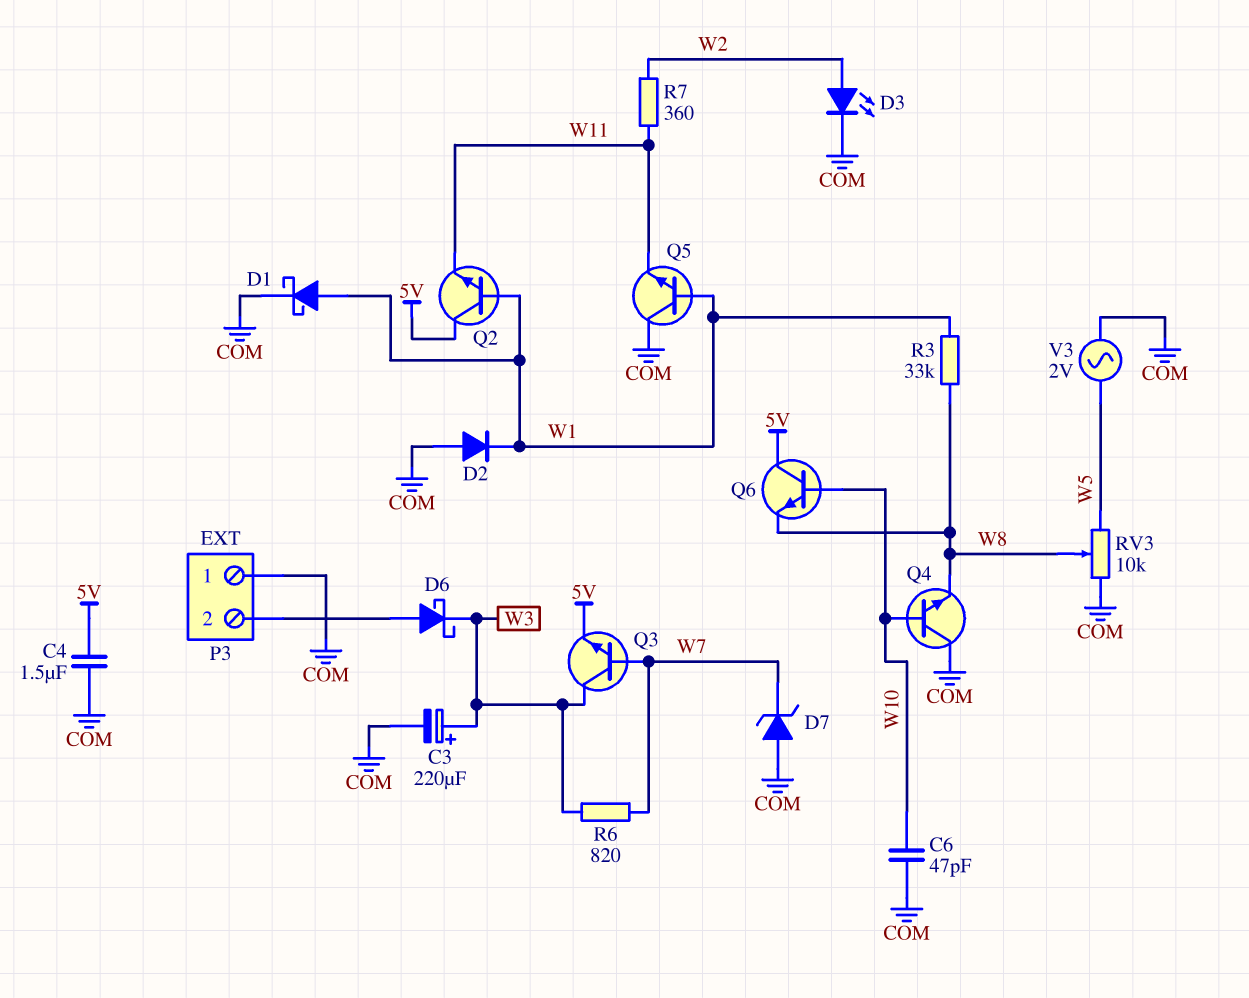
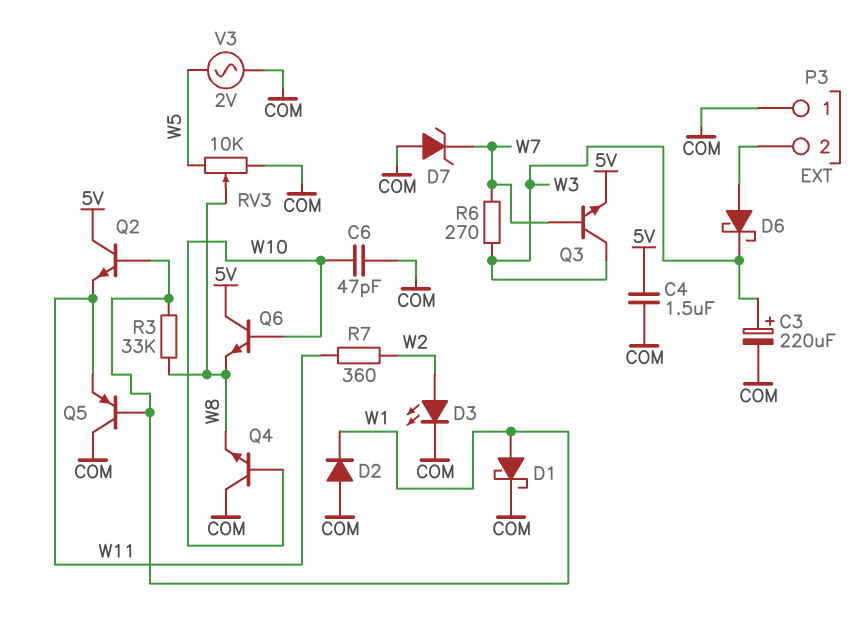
Q5: NPN (B W1, C COM, E W11) -> PNP (B W1, C COM, E W11)
R6: 820 (W3, W7) -> 270 (W3, W7)

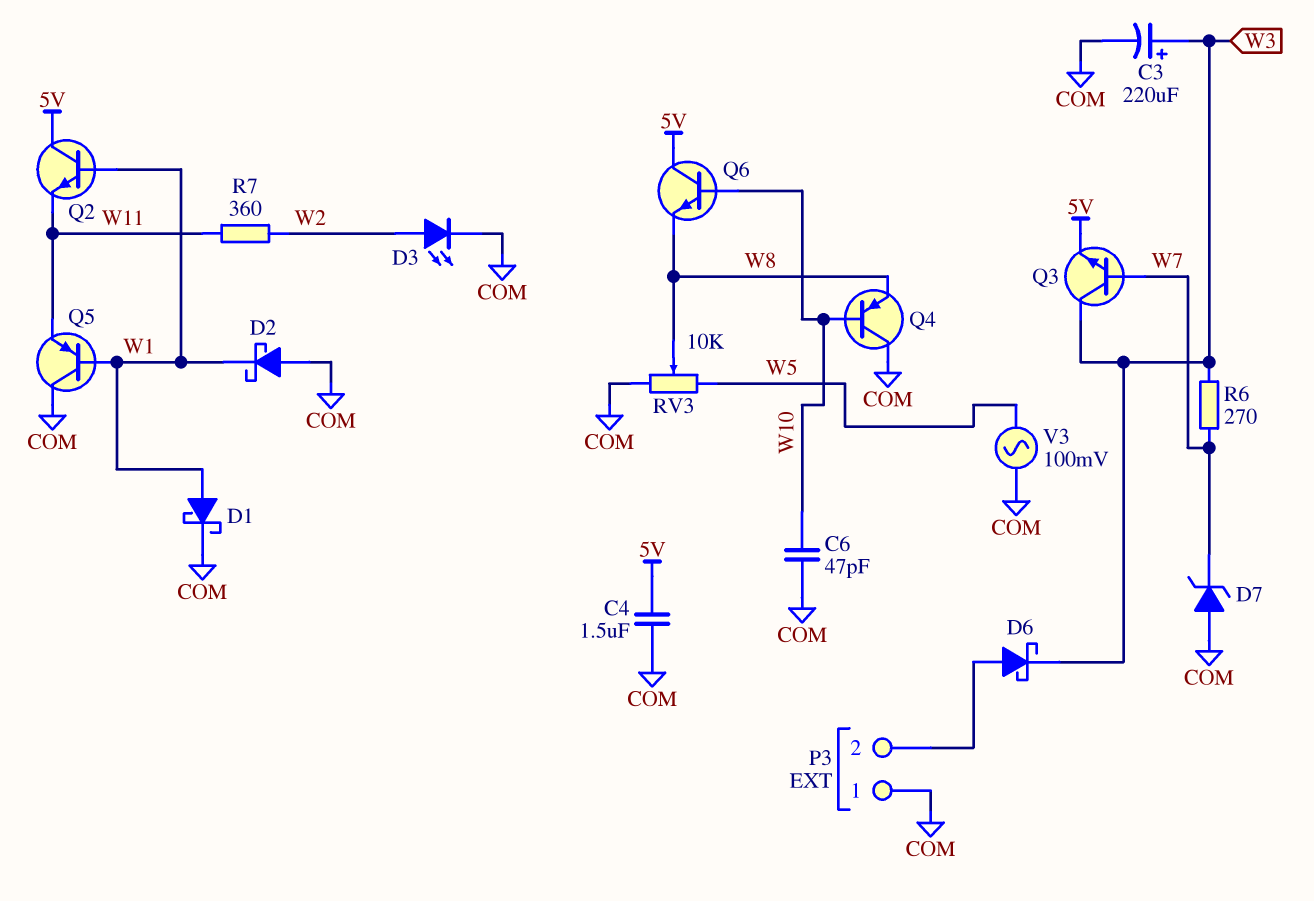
D2: diode (A COM, K W1) -> schottky (A COM, K W1)
Q4: NPN (B W10, C COM, E W8) -> PNP (B W10, C COM, E W8)
R3: 33k (W1, W8) -> none
V3: AC 2V (COM, W5) -> AC 100mV (COM, W5)

